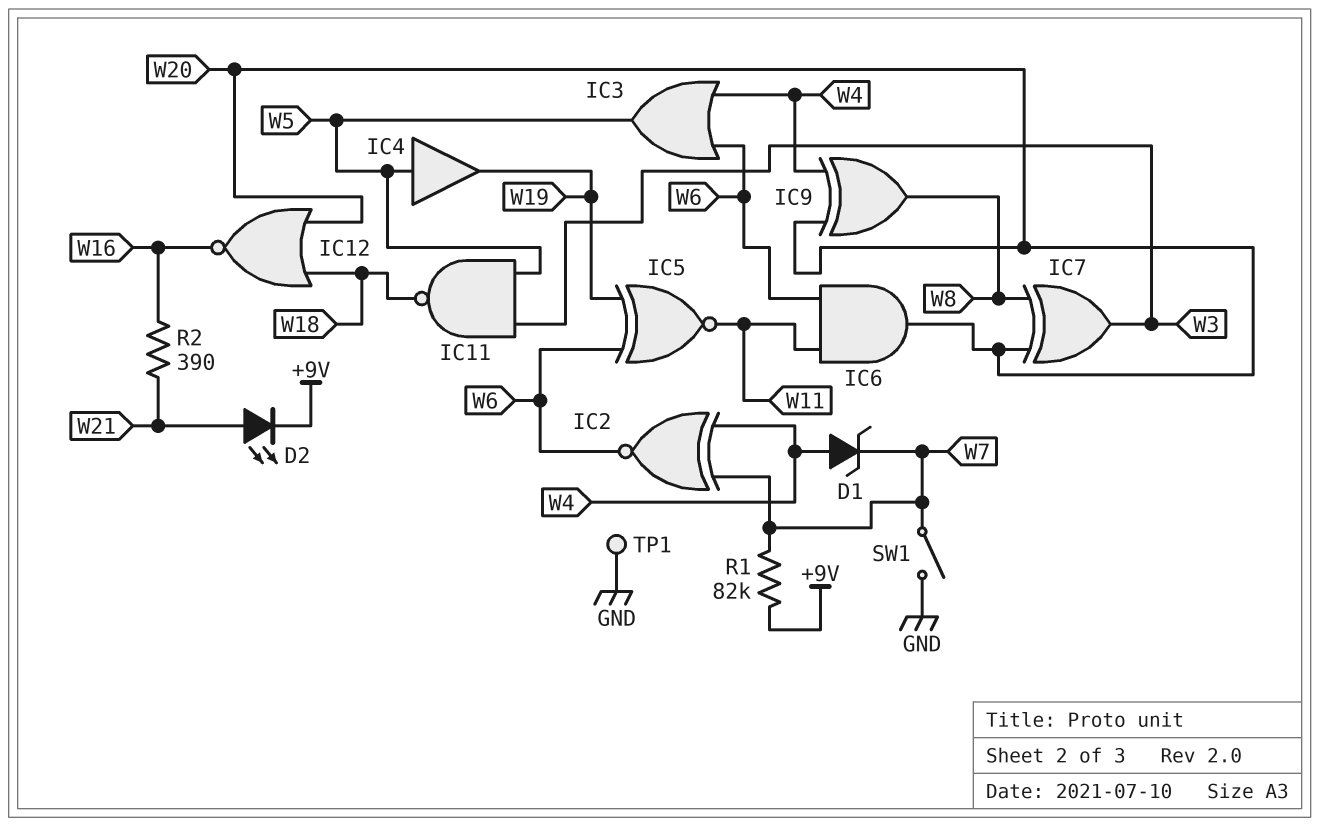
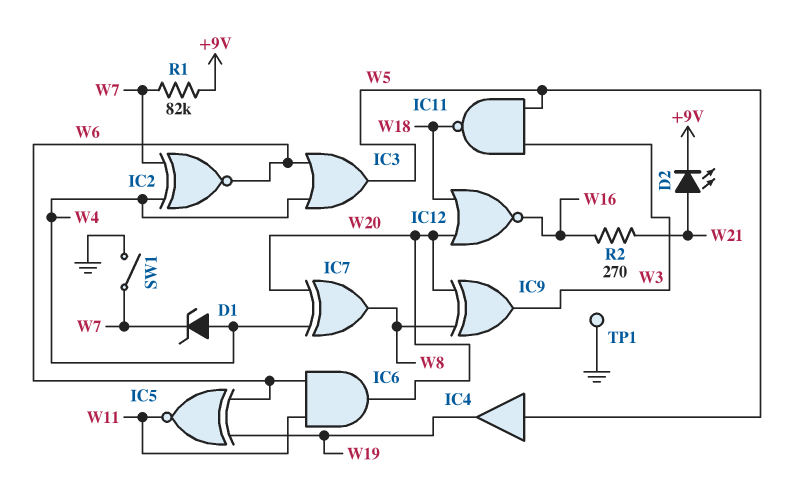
IC7: XOR (in W8, in W20, out W3) -> XOR (in W4, in W20, out W8)
IC9: XOR (in W4, in W20, out W8) -> XOR (in W8, in W20, out W3)
R2: 390 (W16, W21) -> 270 (W16, W21)

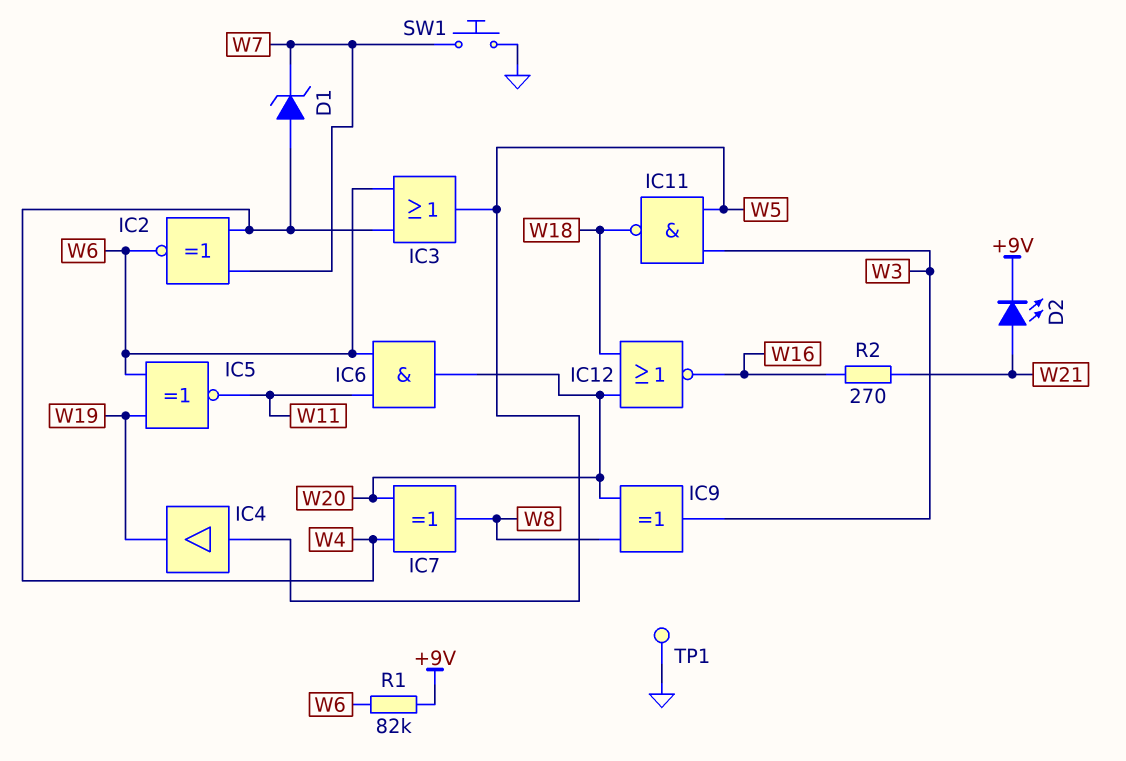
R1: 82k (+9V, W7) -> 82k (+9V, W6)
SW1: switch (GND, W7) -> button (GND, W7)

